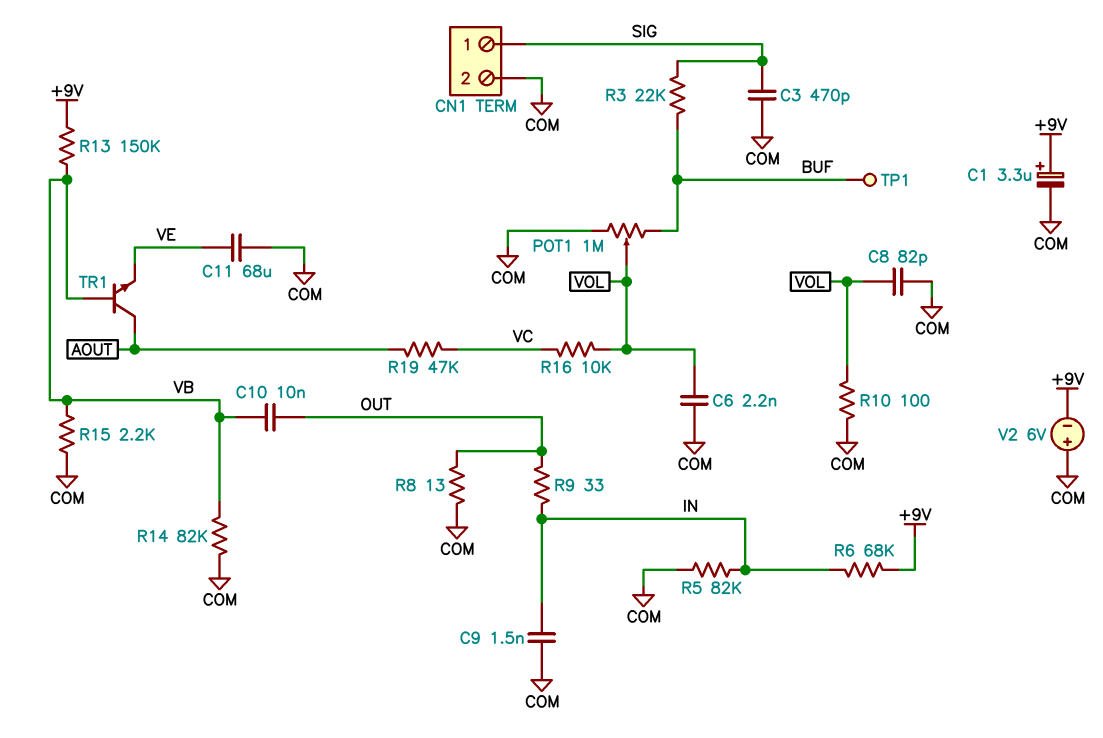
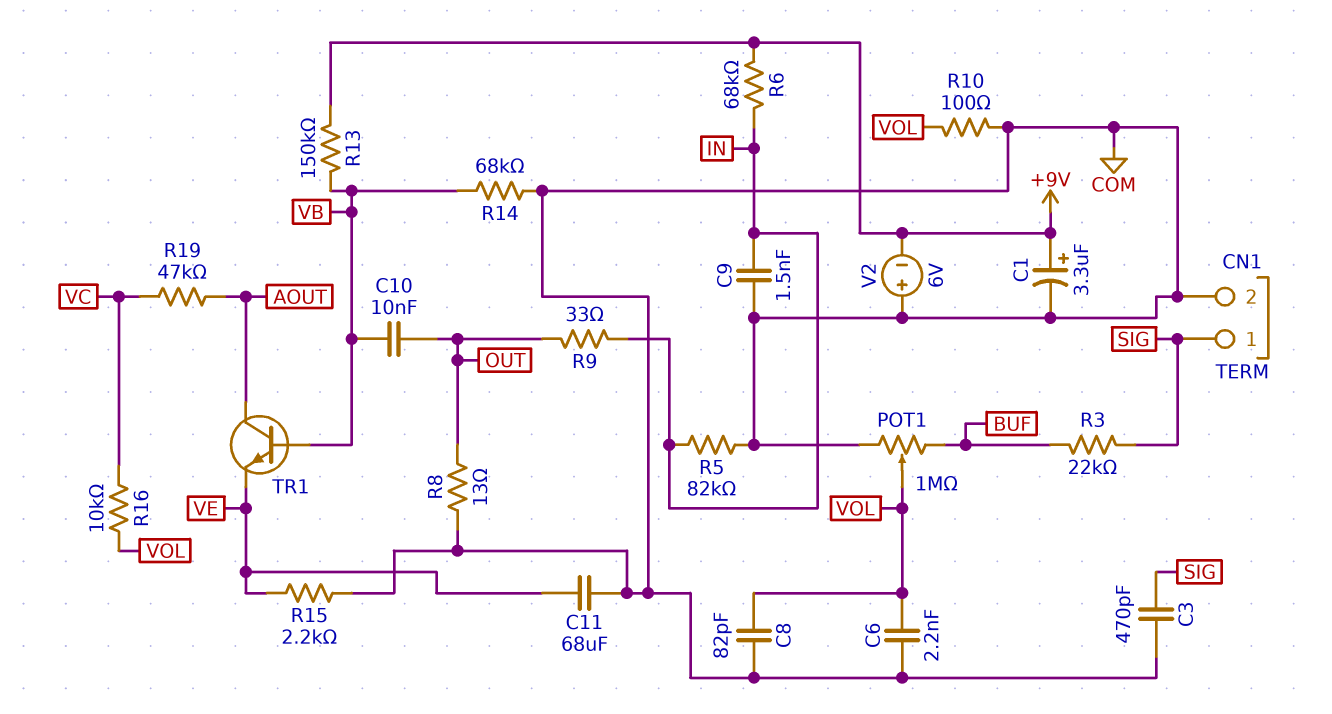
R14: 82k (COM, VB) -> 68k (COM, VB)
R15: 2.2k (COM, VB) -> 2.2k (COM, VE)
TP1: test point (BUF) -> none

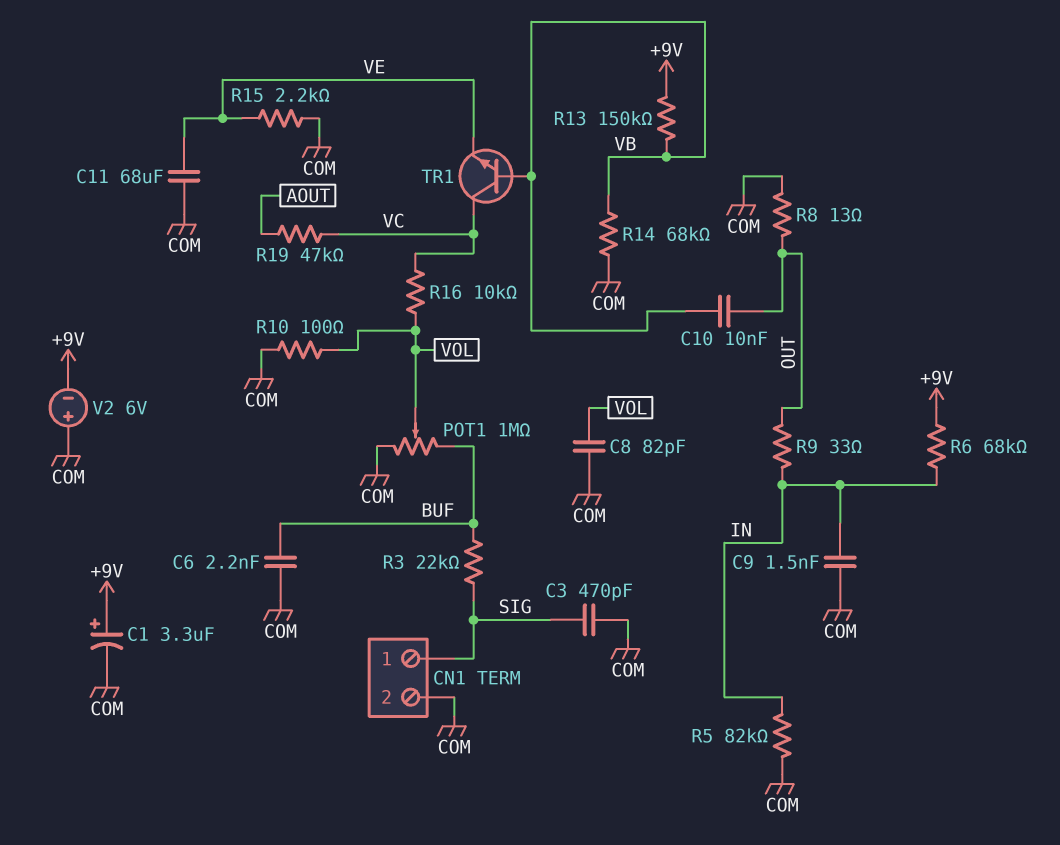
C6: 2.2nF (COM, VOL) -> 2.2nF (BUF, COM)
TR1: NPN (B VB, C AOUT, E VE) -> NPN (B VB, C VC, E VE)

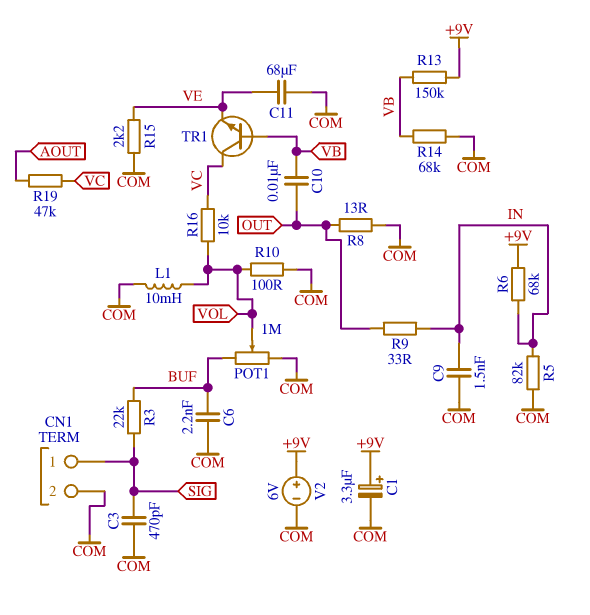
C8: 82pF (COM, VOL) -> none
L1: none -> 10mH (COM, VOL)
V2: 6V (plus COM, minus +9V) -> 6V (plus +9V, minus COM)

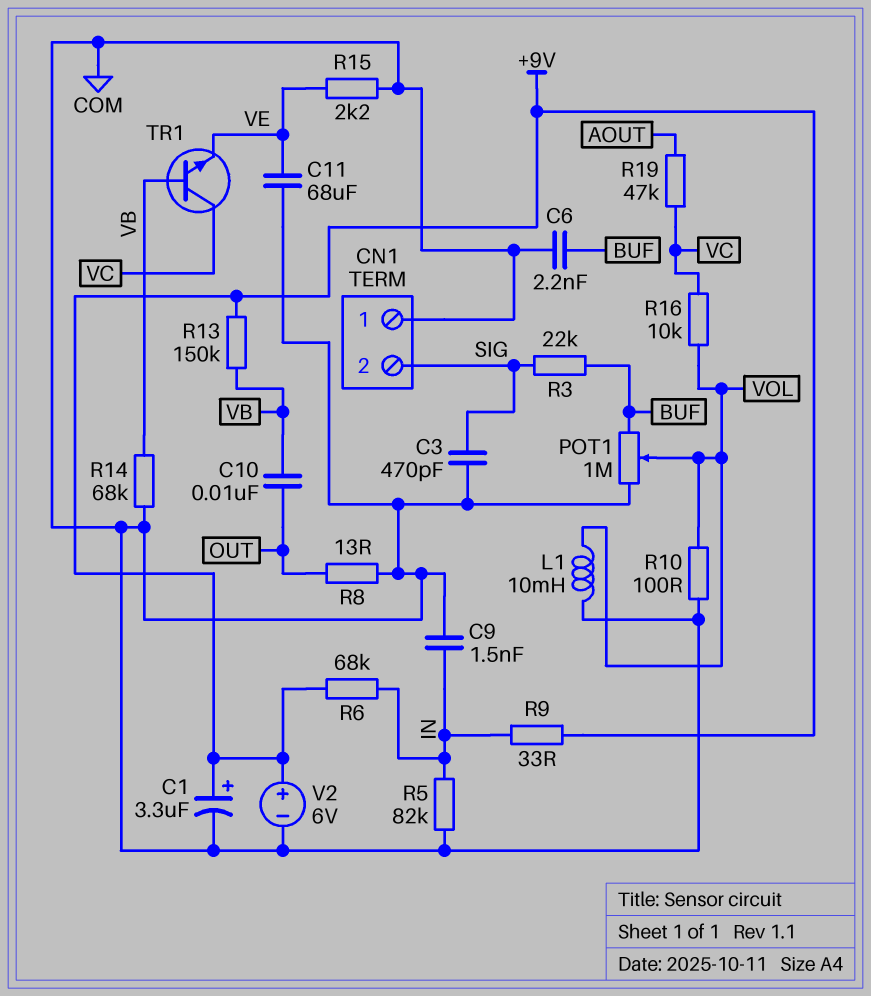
CN1 pin 1: SIG -> COM
CN1 pin 2: COM -> SIG
R9: 33 (IN, OUT) -> 33 (+9V, IN)

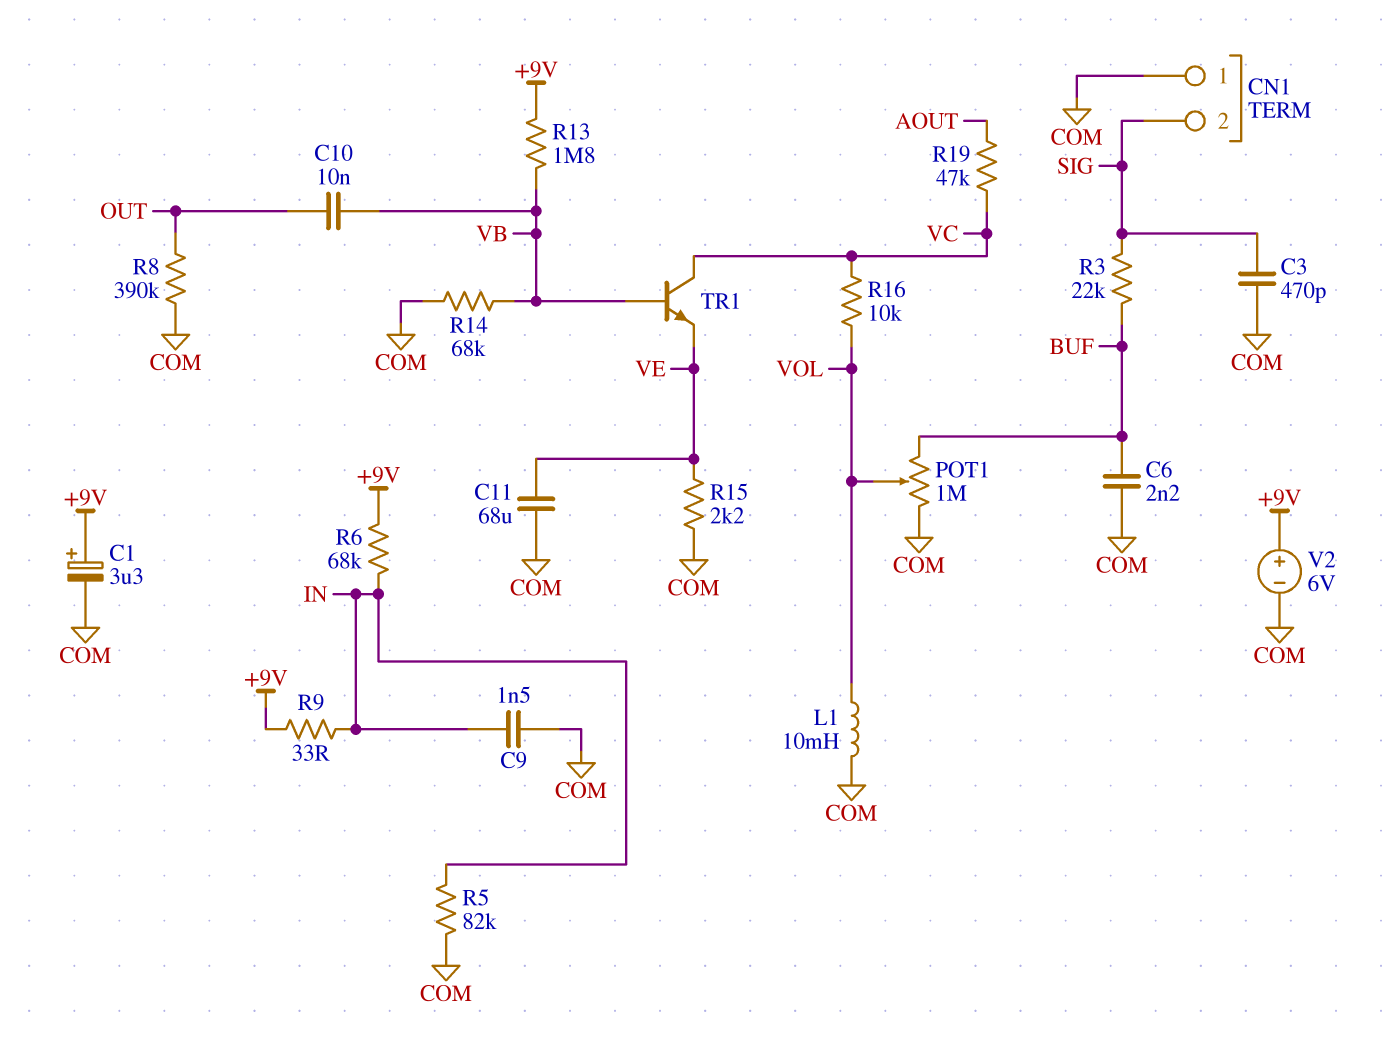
R8: 13 (COM, OUT) -> 390k (COM, OUT)
R10: 100 (COM, VOL) -> none
R13: 150k (+9V, VB) -> 1.8M (+9V, VB)

